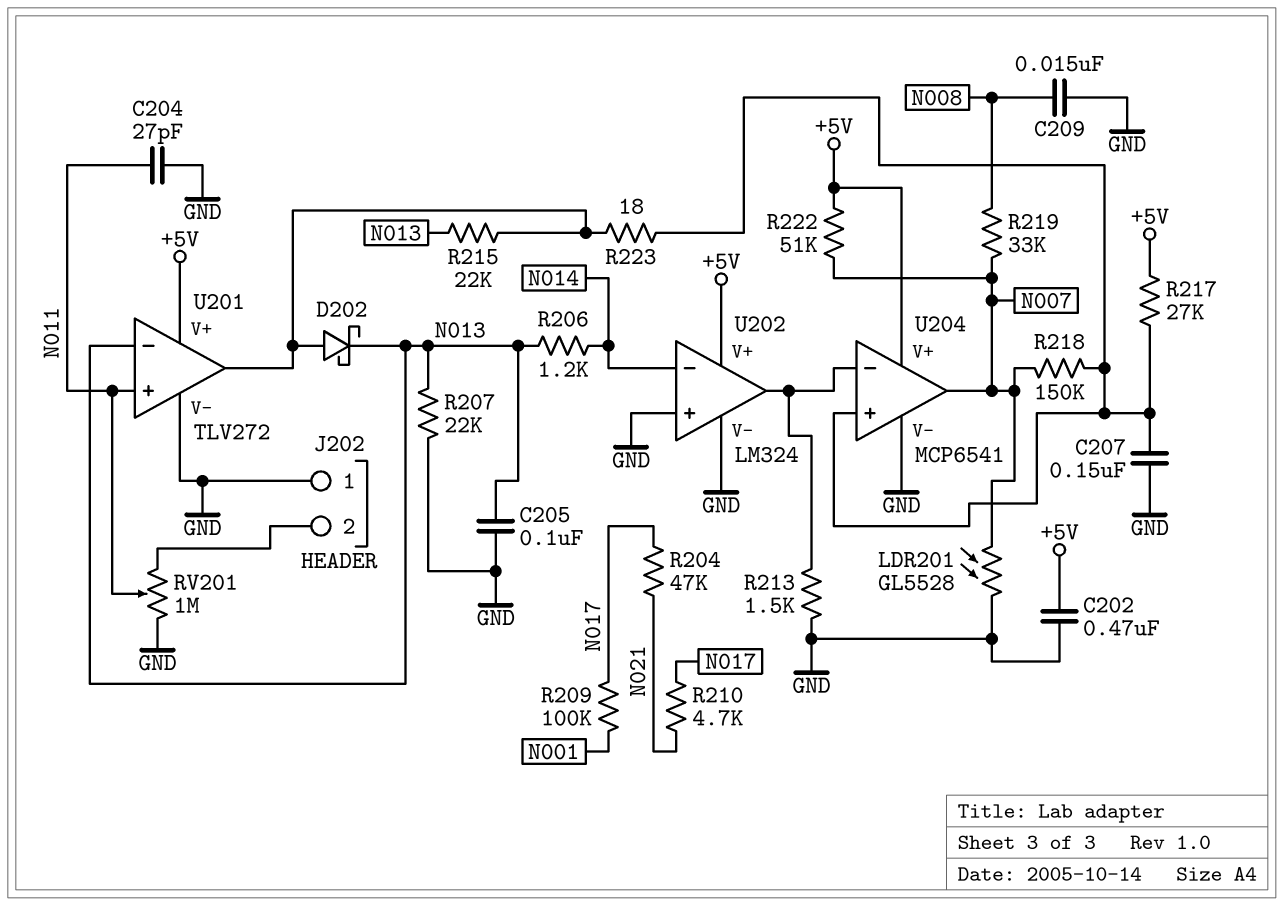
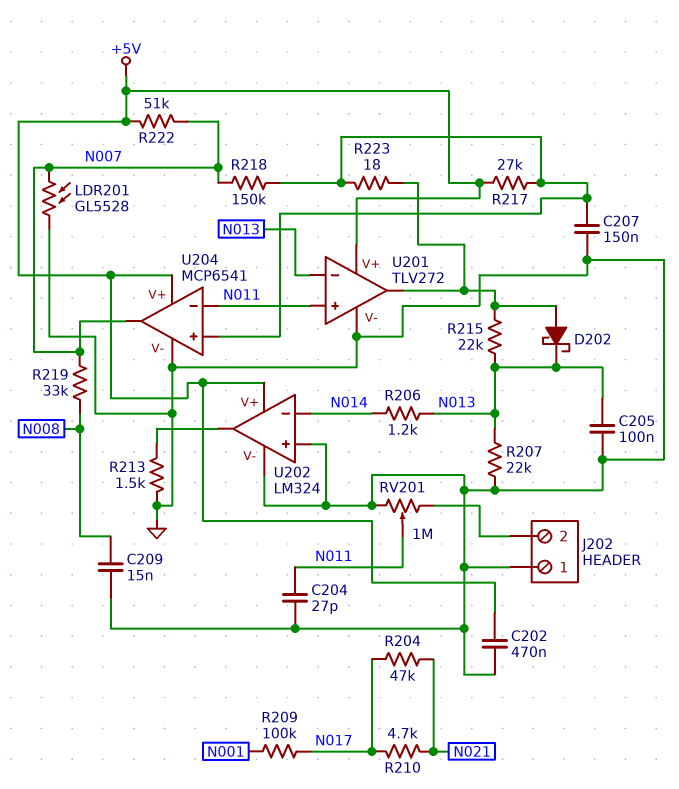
U204 pin in-: U202/out -> N011

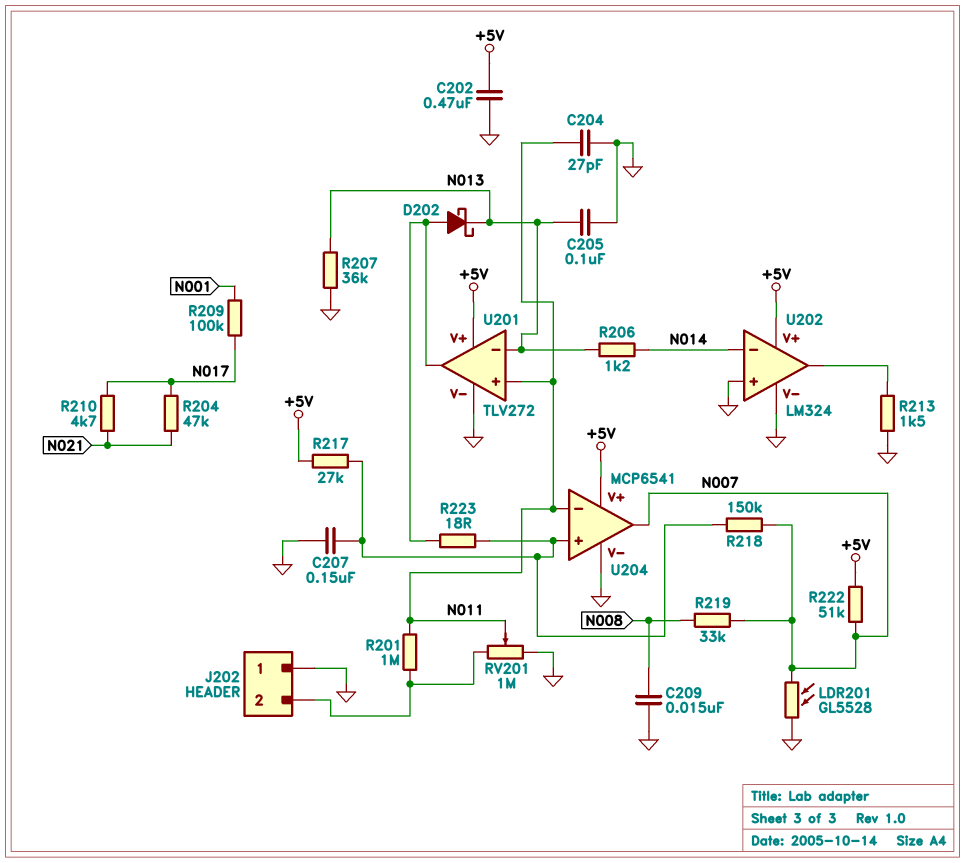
R201: none -> 1M (J202/2, N011)
R207: 22k (GND, N013) -> 36k (GND, N013)
R215: 22k (N013, U201/out) -> none

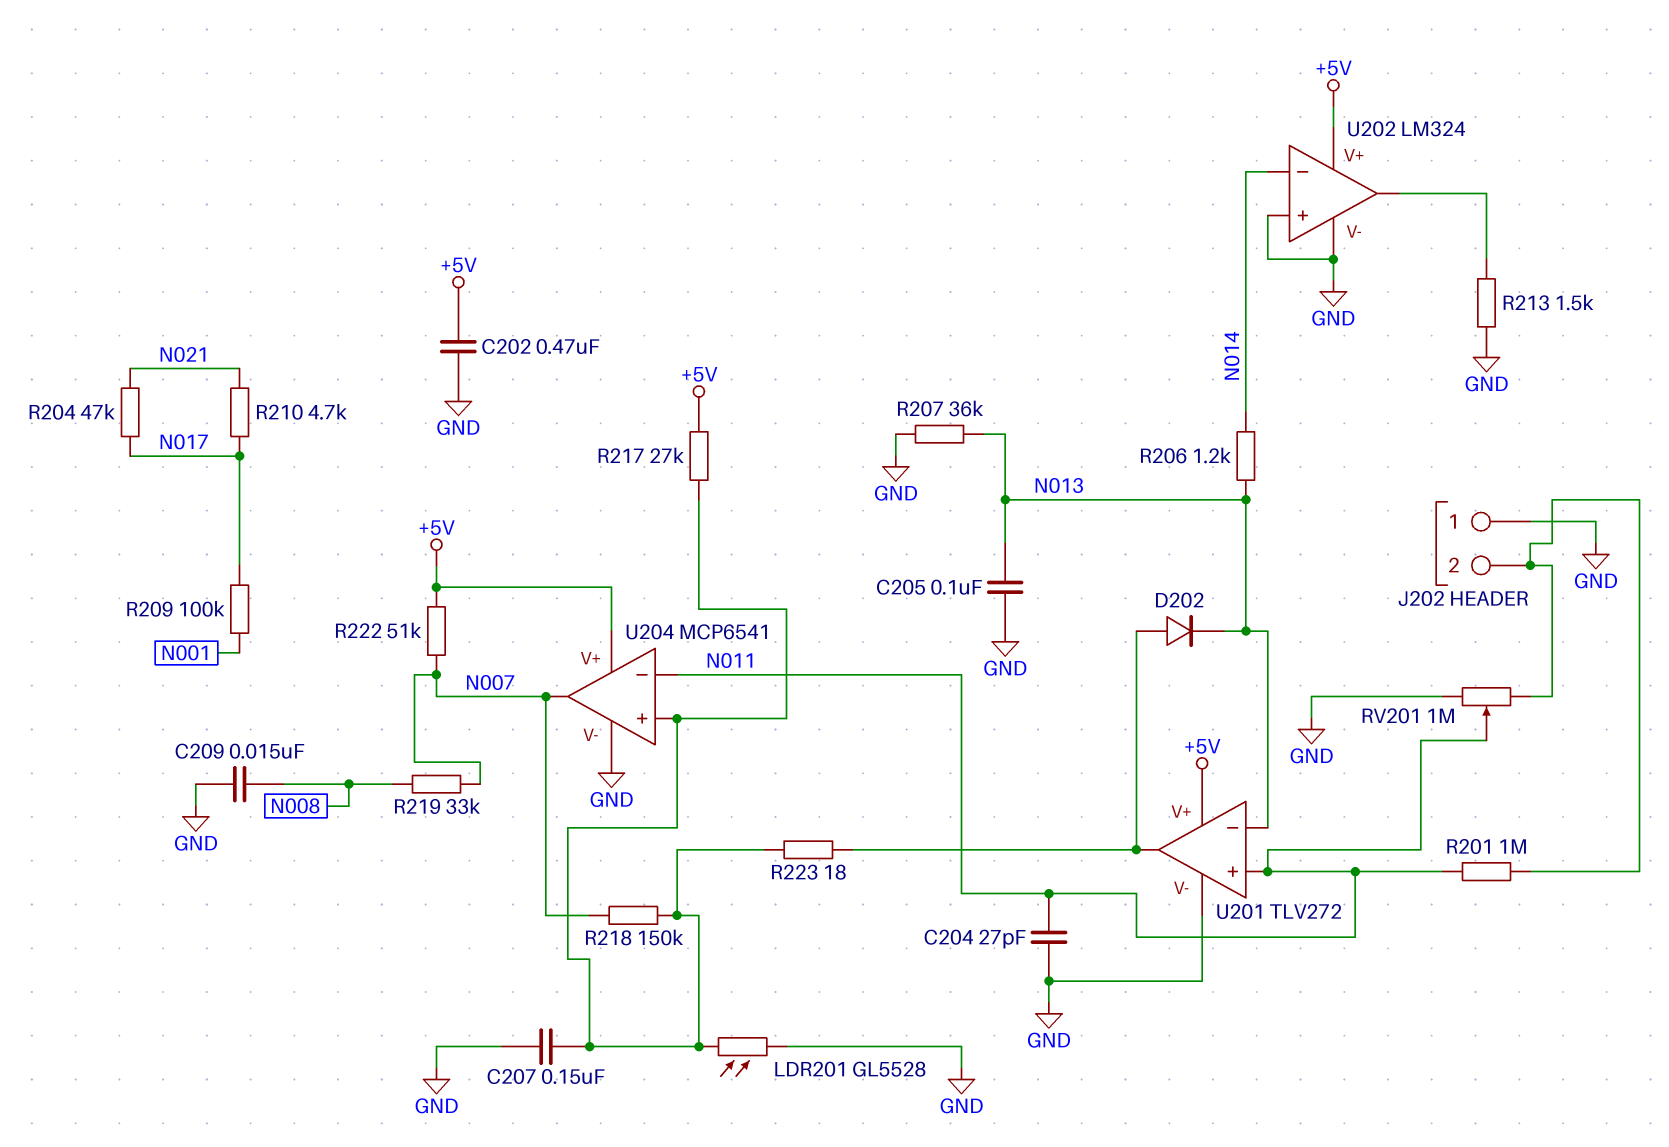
D202: schottky (A U201/out, K N013) -> diode (A U201/out, K N013)
LDR201: GL5528 (GND, N007) -> GL5528 (GND, U204/in+)

